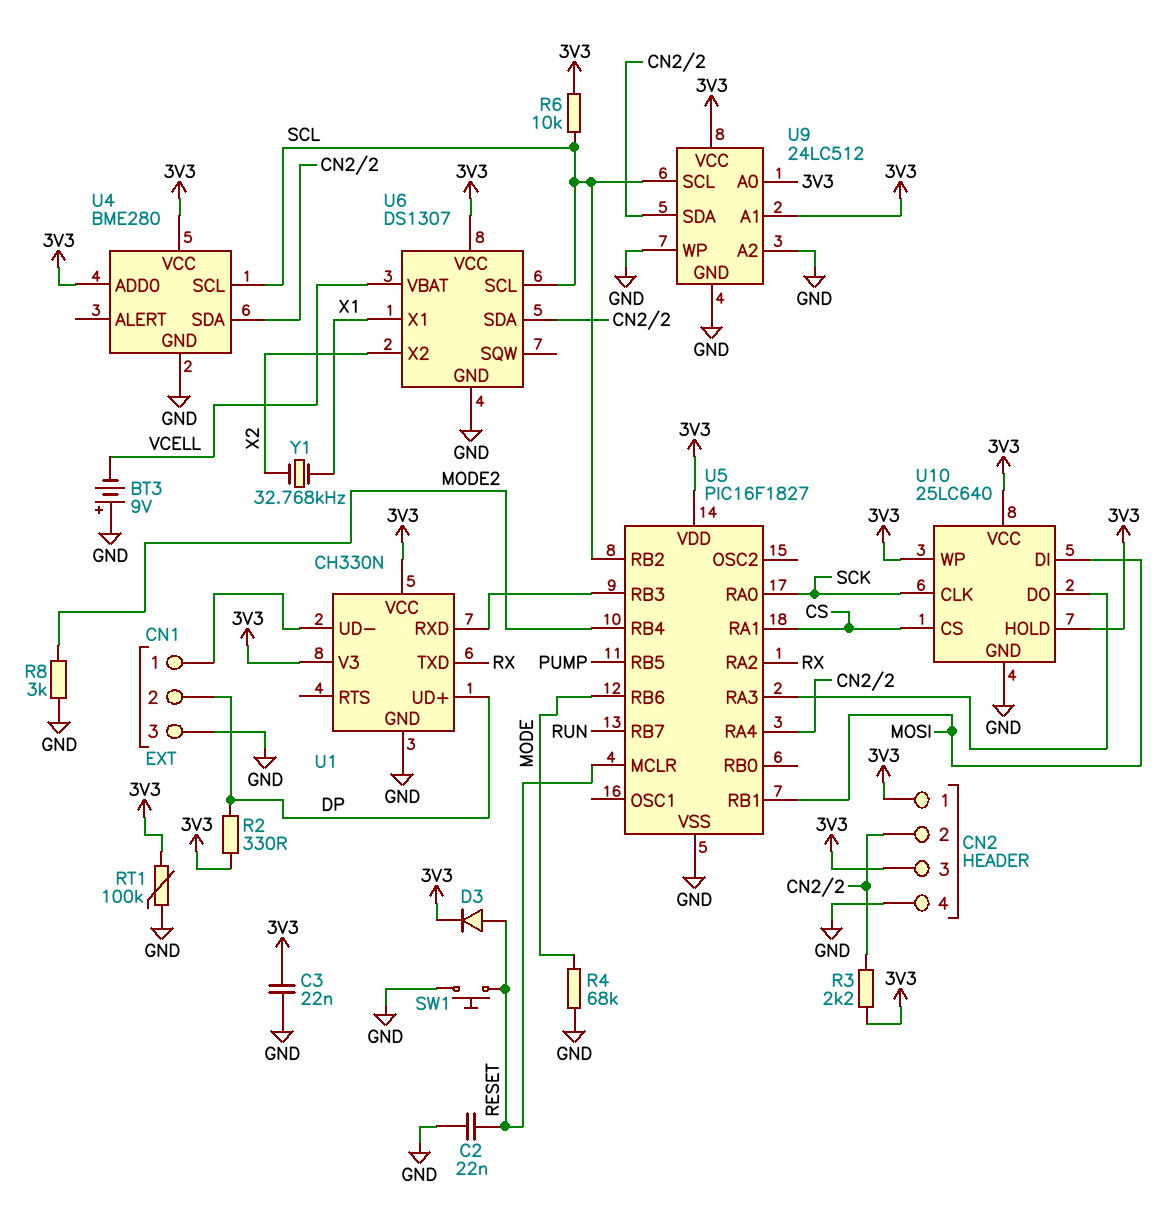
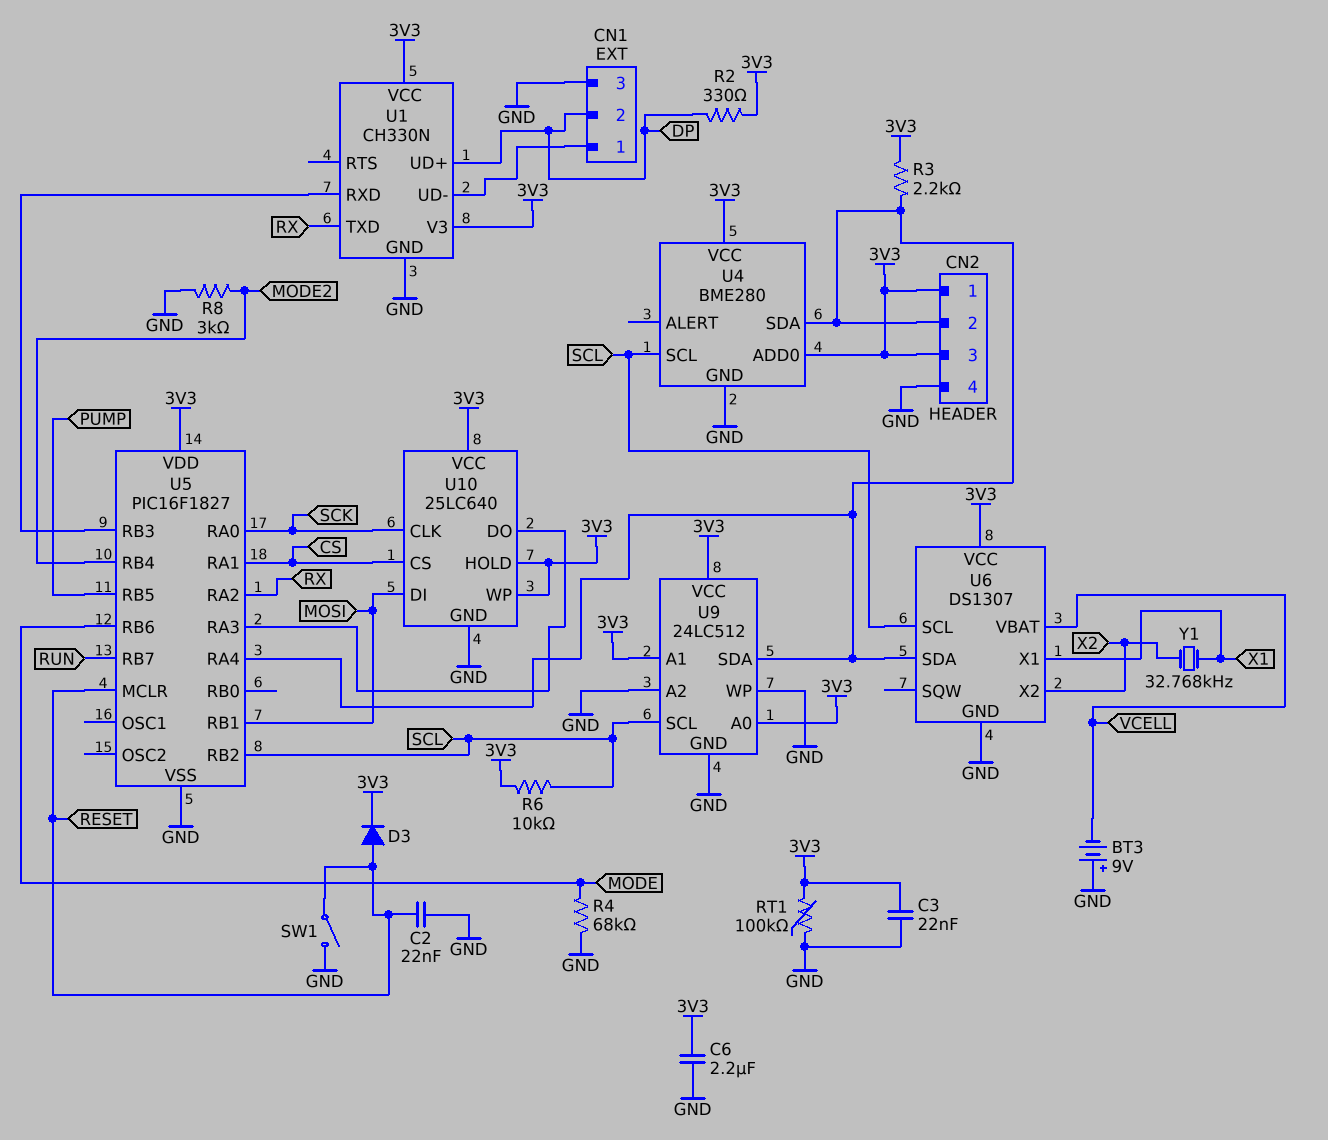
C6: none -> 2.2uF (3V3, GND)
SW1: button (GND, RESET) -> switch (GND, RESET)

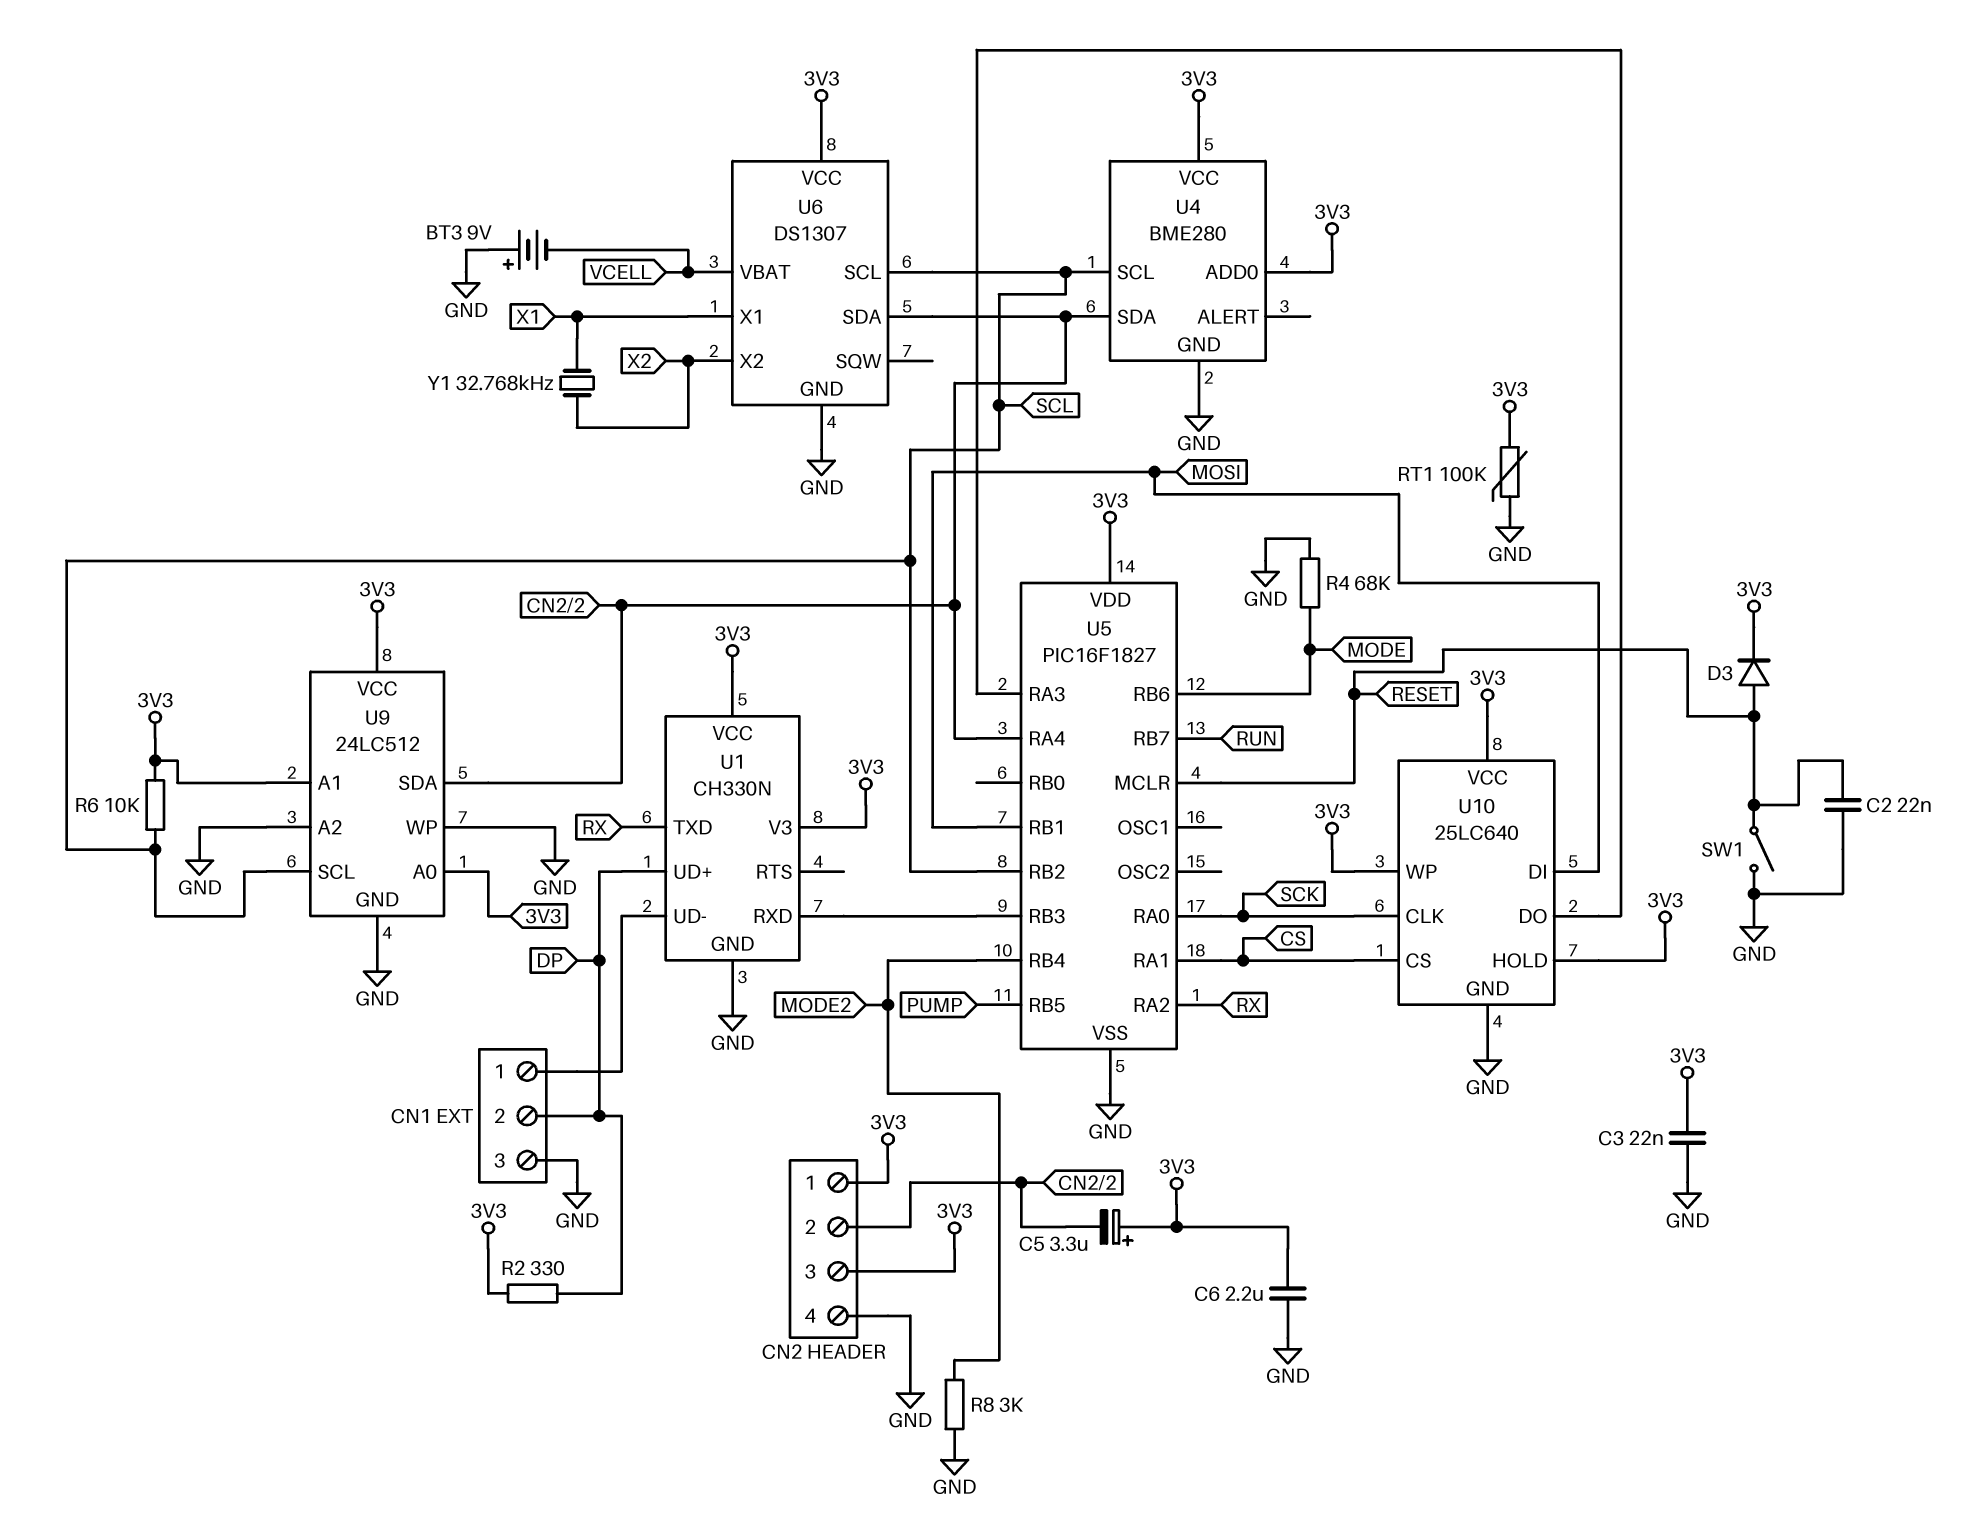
C5: none -> 3.3uF (plus 3V3, minus CN2/2)
R3: 2.2k (3V3, CN2/2) -> none

